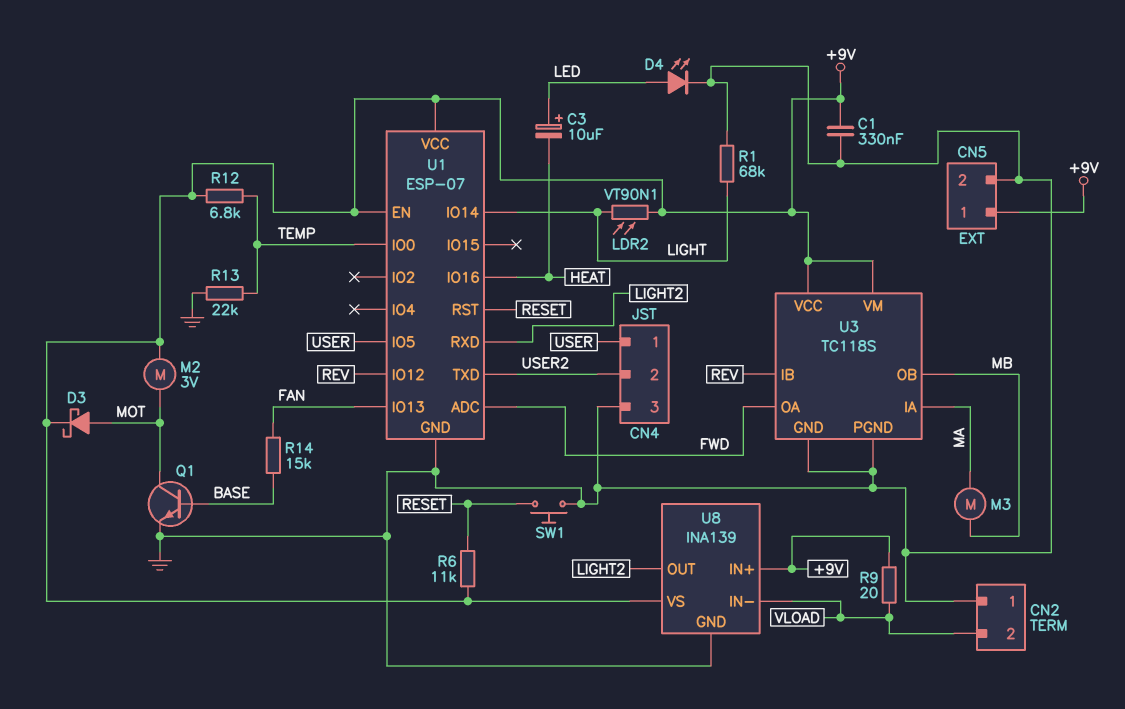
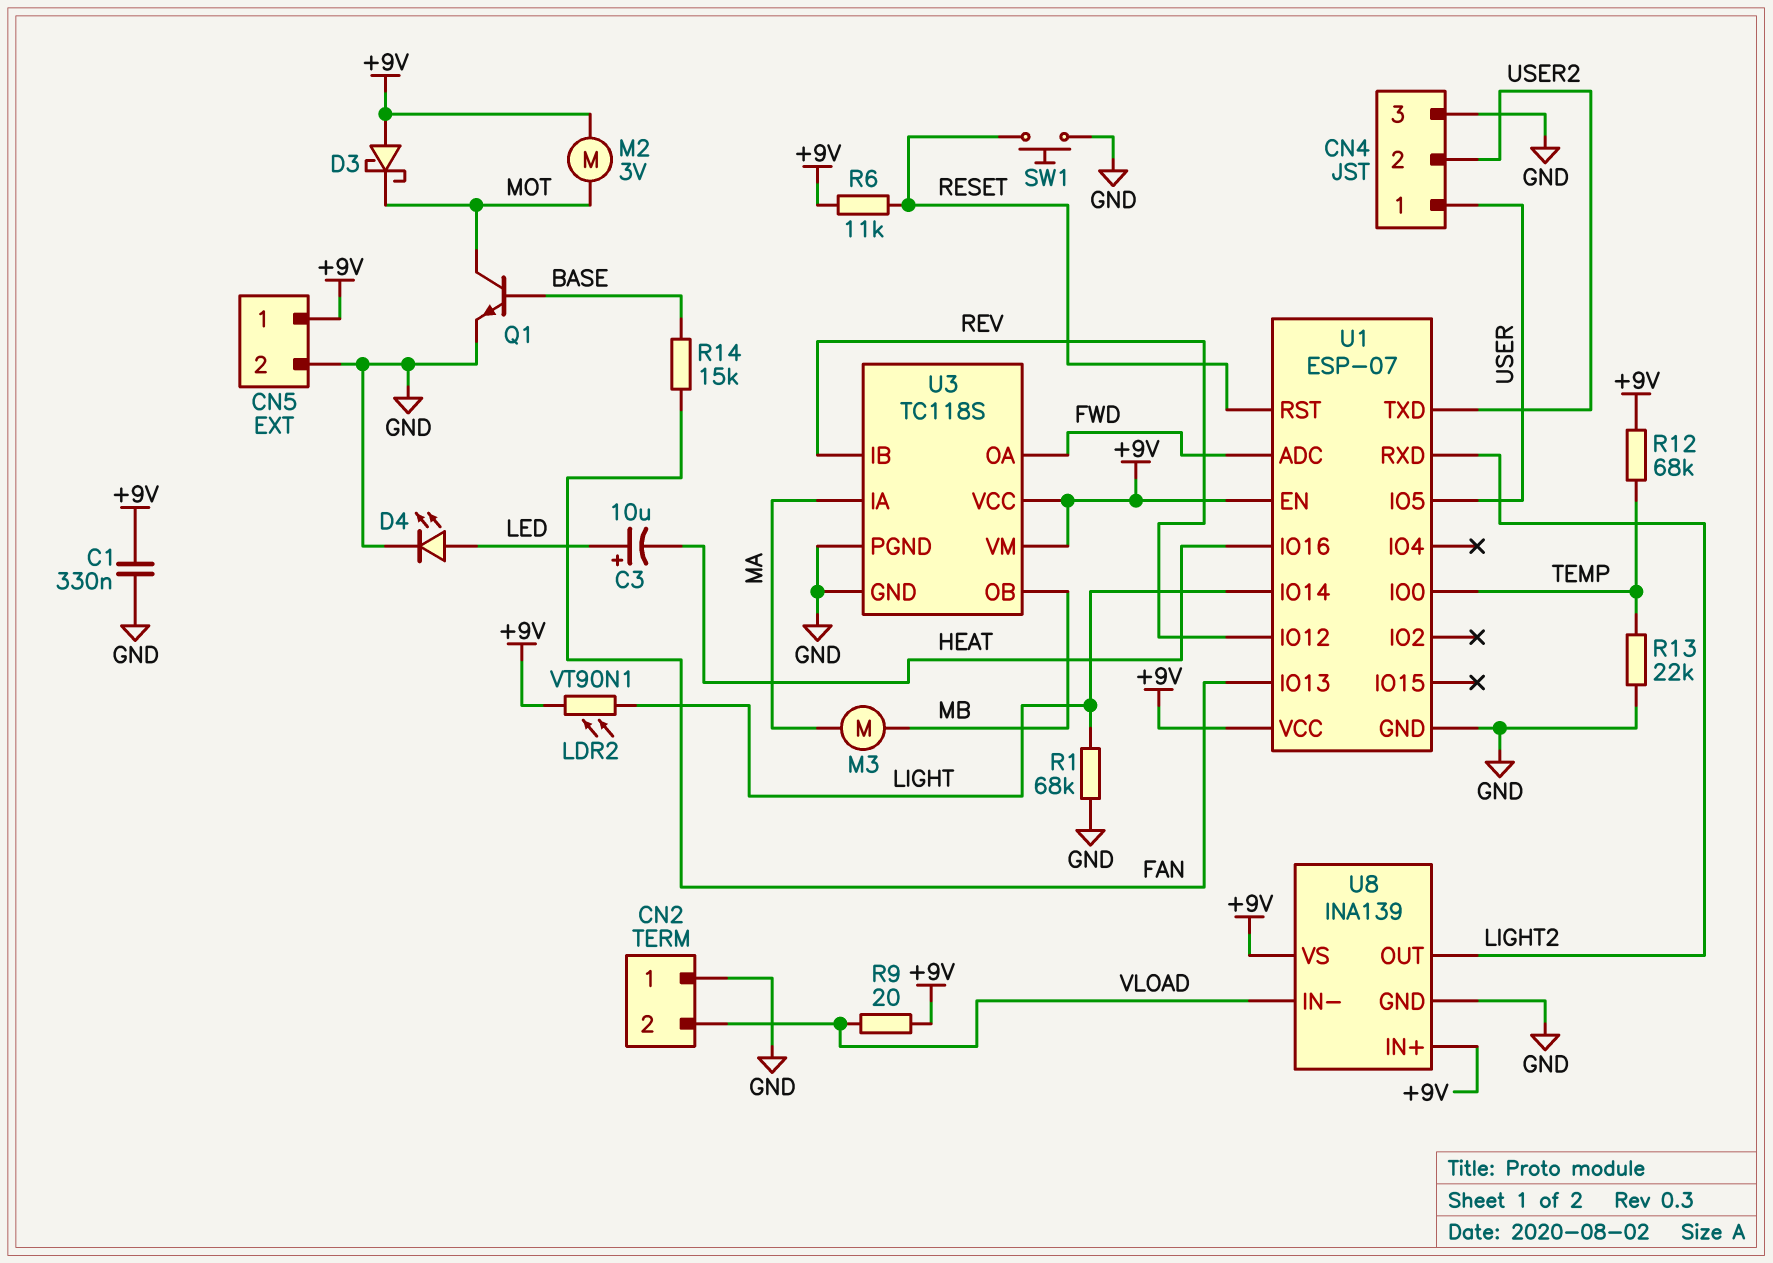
D3: schottky (A MOT, K +9V) -> schottky (A +9V, K MOT)
R12: 6.8k (+9V, TEMP) -> 68k (+9V, TEMP)

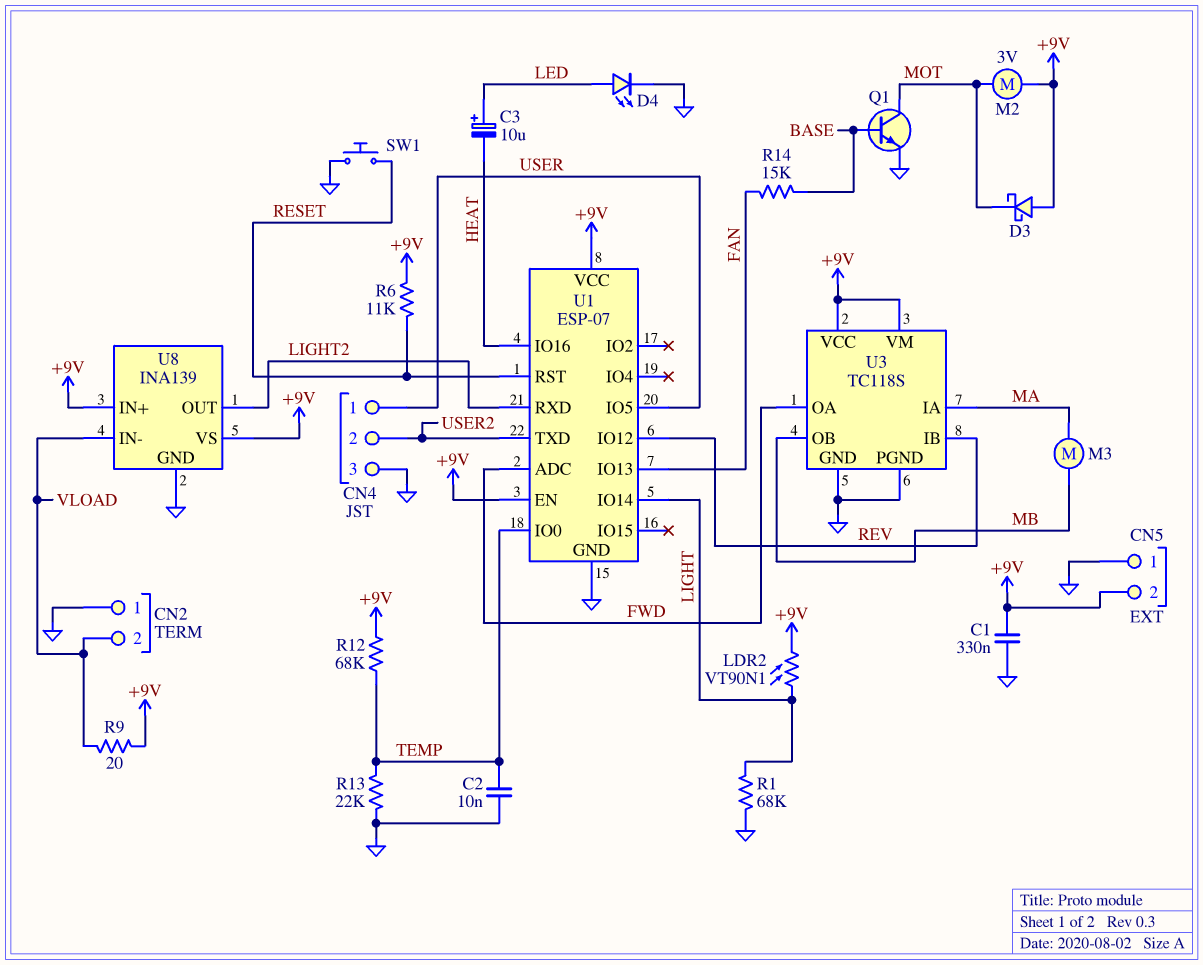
C2: none -> 10nF (GND, TEMP)
CN5 pin 1: +9V -> GND
CN5 pin 2: GND -> +9V

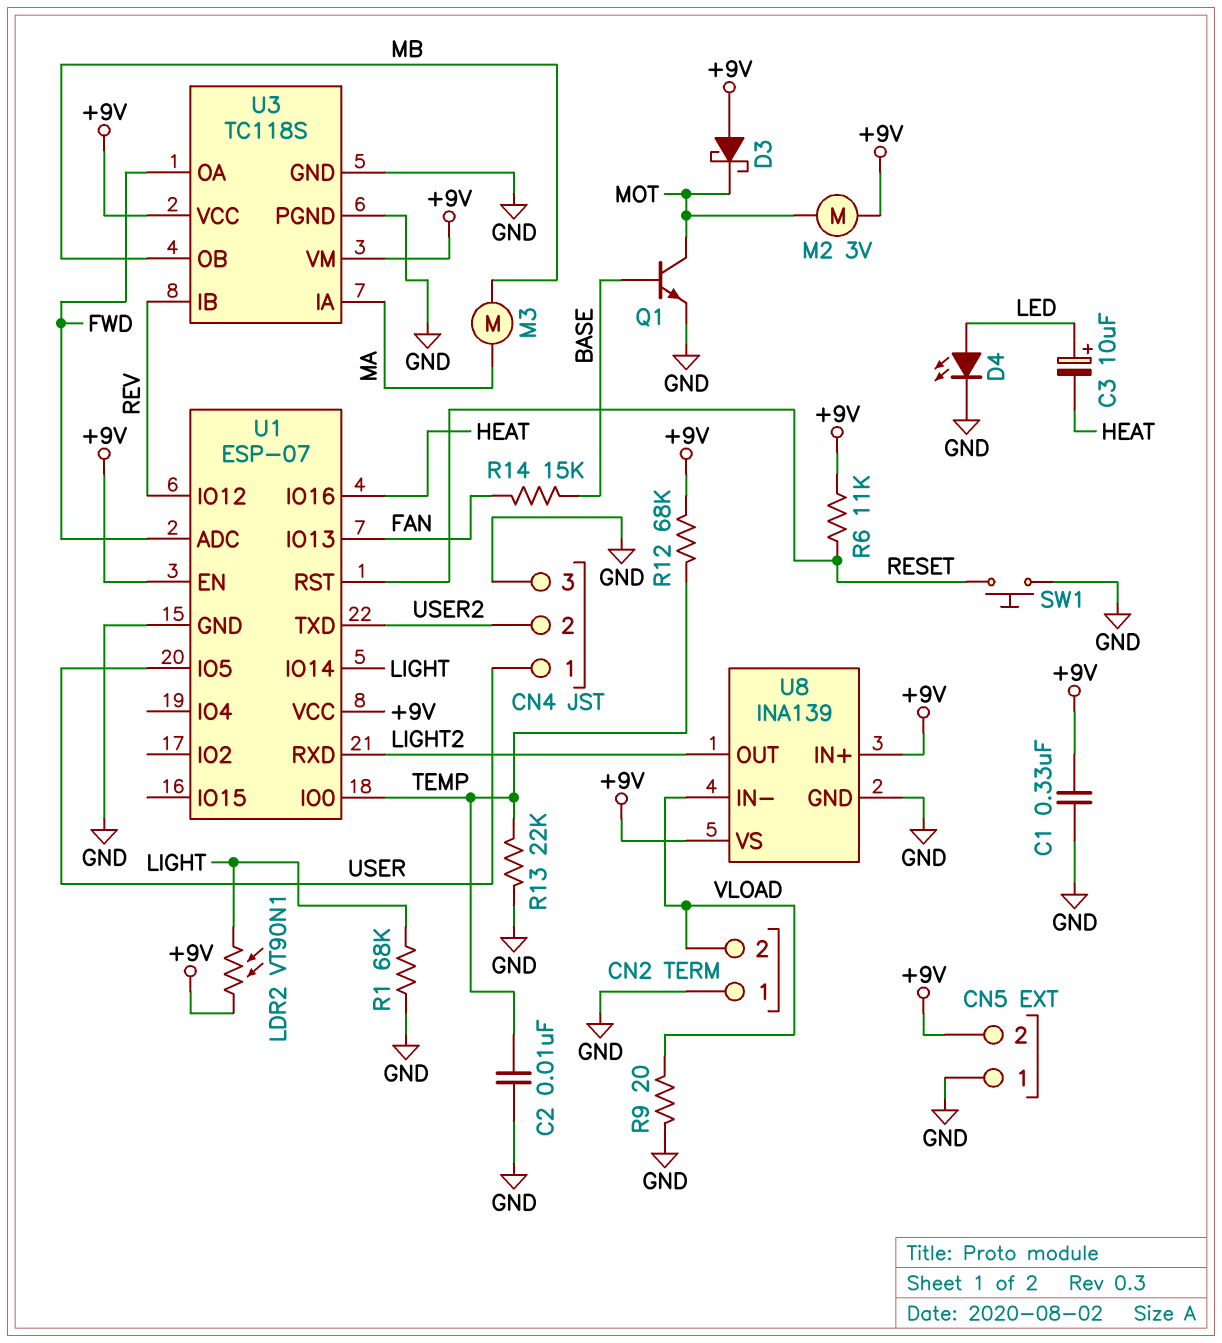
R9: 20 (+9V, VLOAD) -> 20 (GND, VLOAD)

